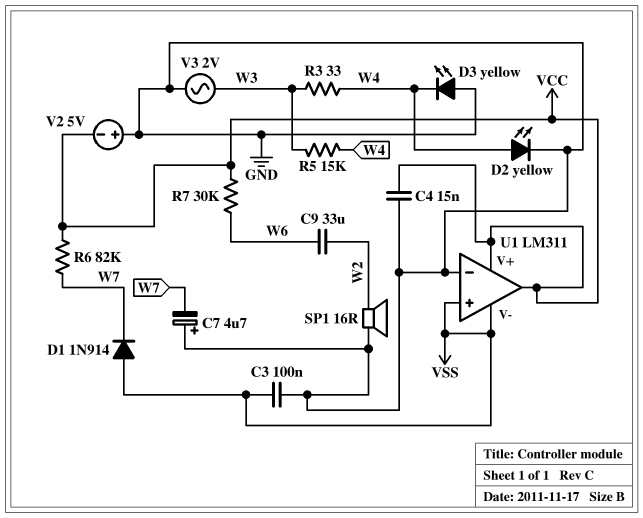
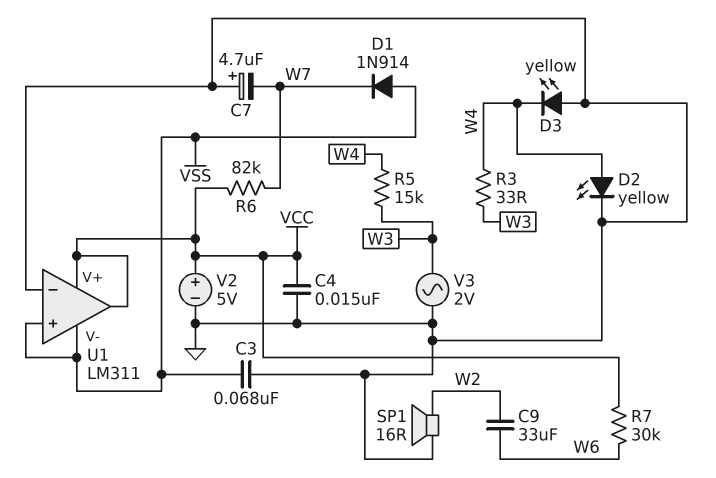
C3: 100nF (GND, VSS) -> 68nF (GND, VSS)
V2: 5V (plus GND, minus VCC) -> 5V (plus VCC, minus GND)

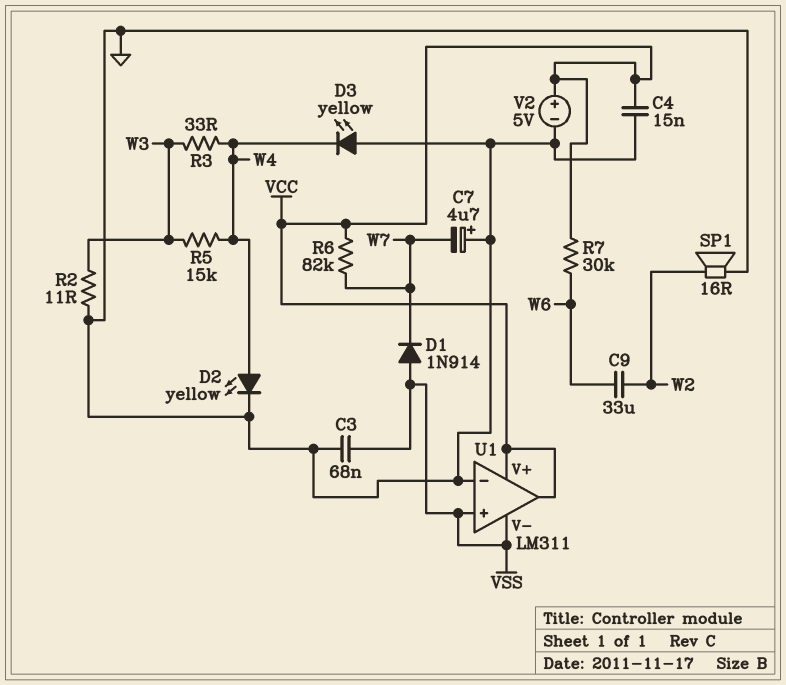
R2: none -> 11 (GND, W3)
V3: AC 2V (GND, W3) -> none

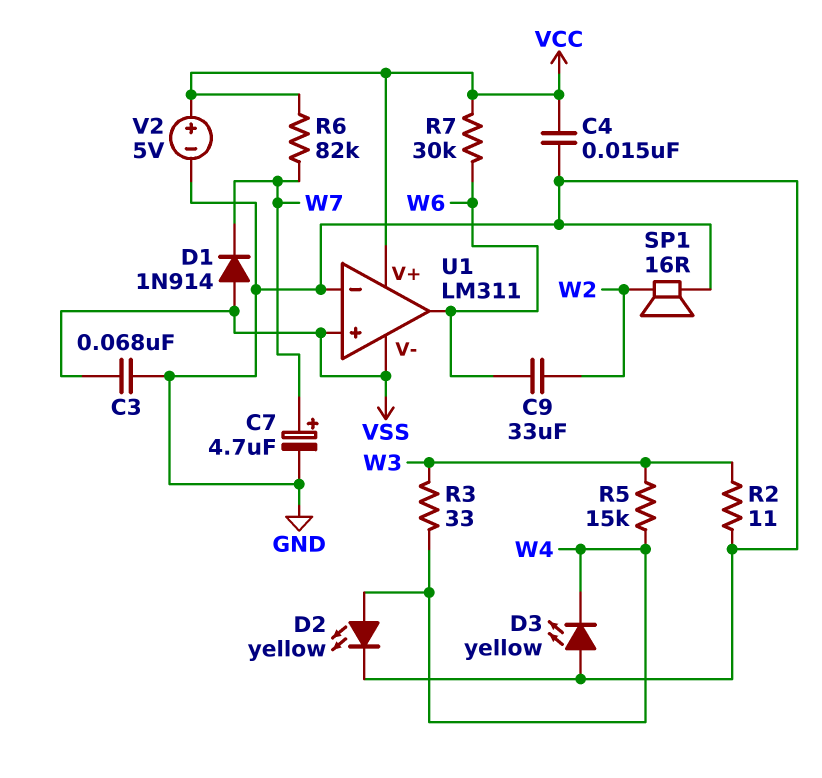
C7: 4.7uF (plus GND, minus W7) -> 4.7uF (plus W7, minus GND)
U1 pin out: VCC -> W6

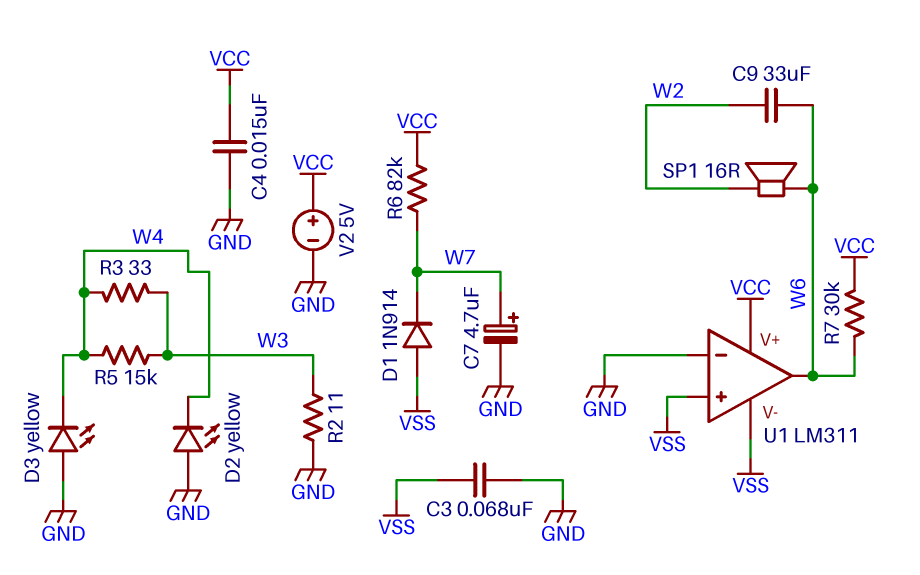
D2: LED yellow (A W4, K GND) -> LED yellow (A GND, K W4)
SP1: speaker 16R (GND, W2) -> speaker 16R (W2, W6)

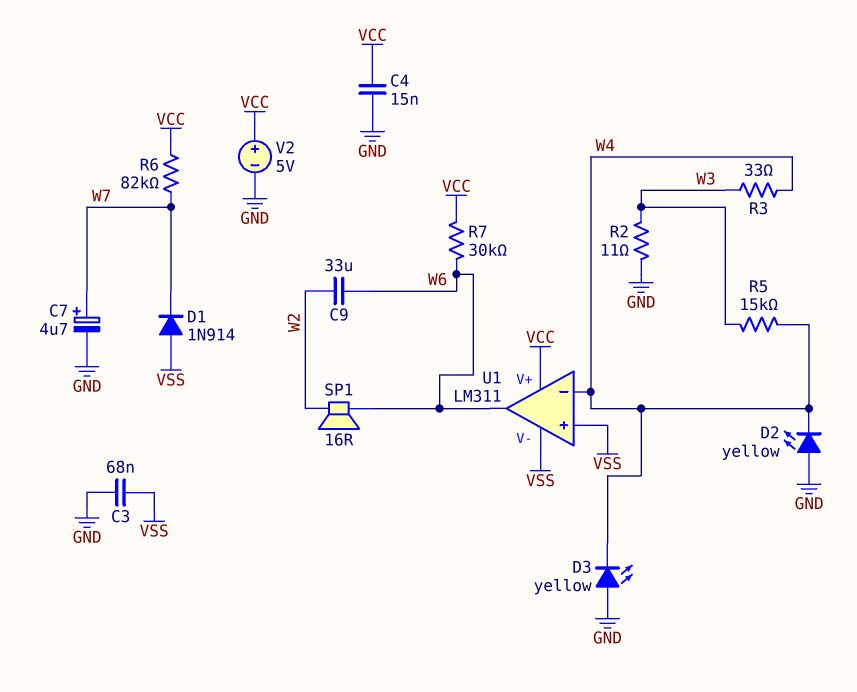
U1 pin in-: GND -> W4

